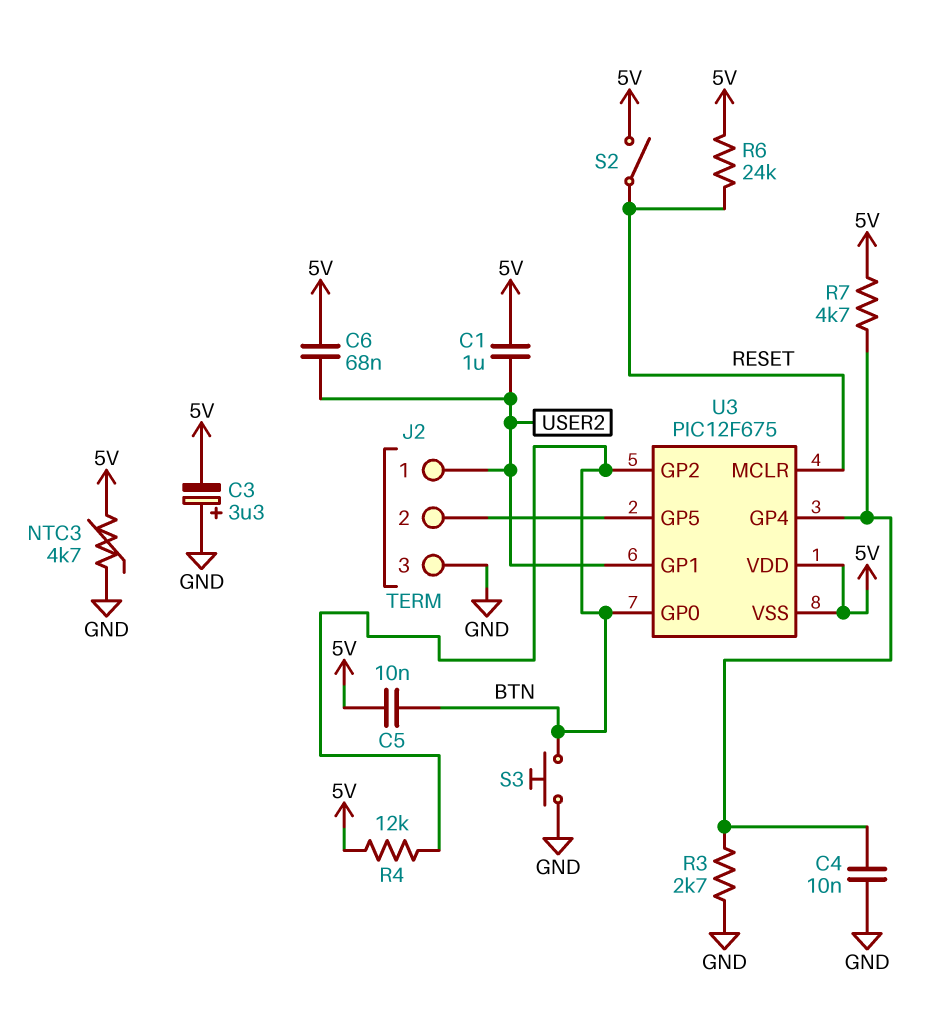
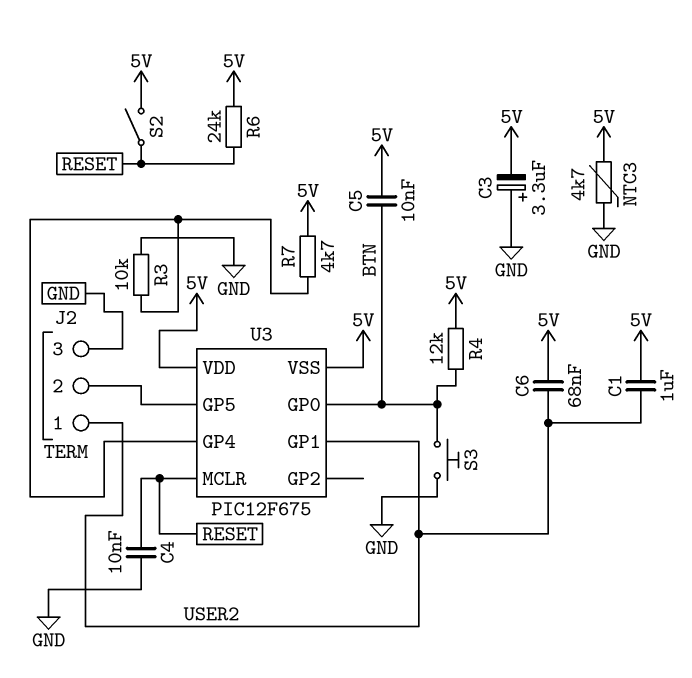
C4: 10nF (GND, U3/GP4) -> 10nF (GND, RESET)
R3: 2.7k (GND, U3/GP4) -> 10k (GND, U3/GP4)
U3 pin GP2: BTN -> none

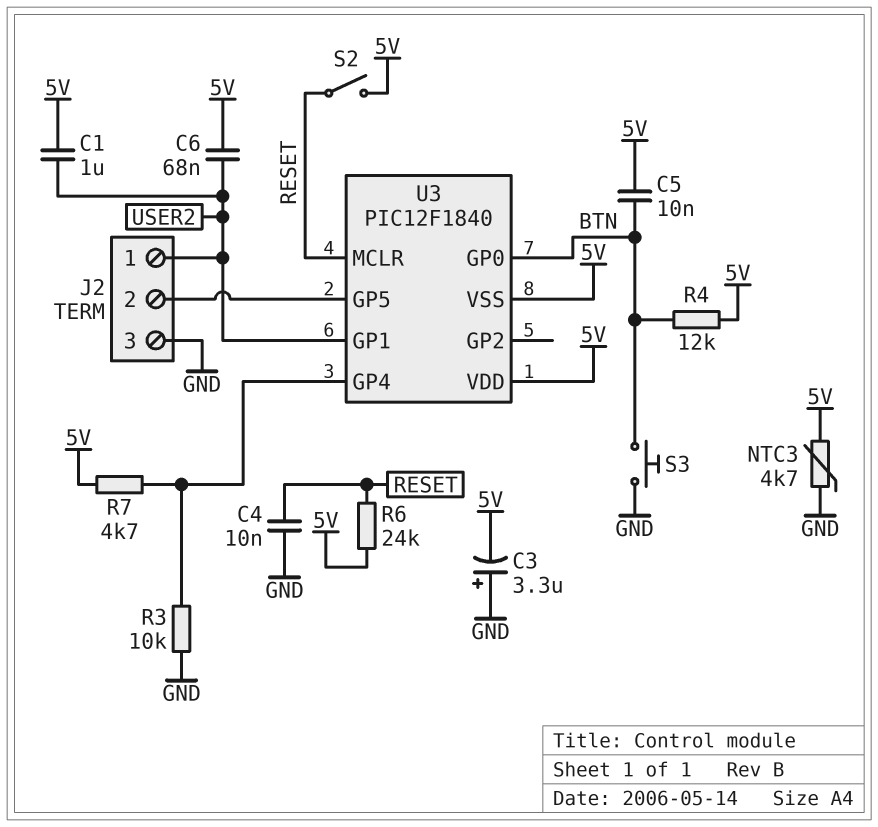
U3: PIC12F675 -> PIC12F1840

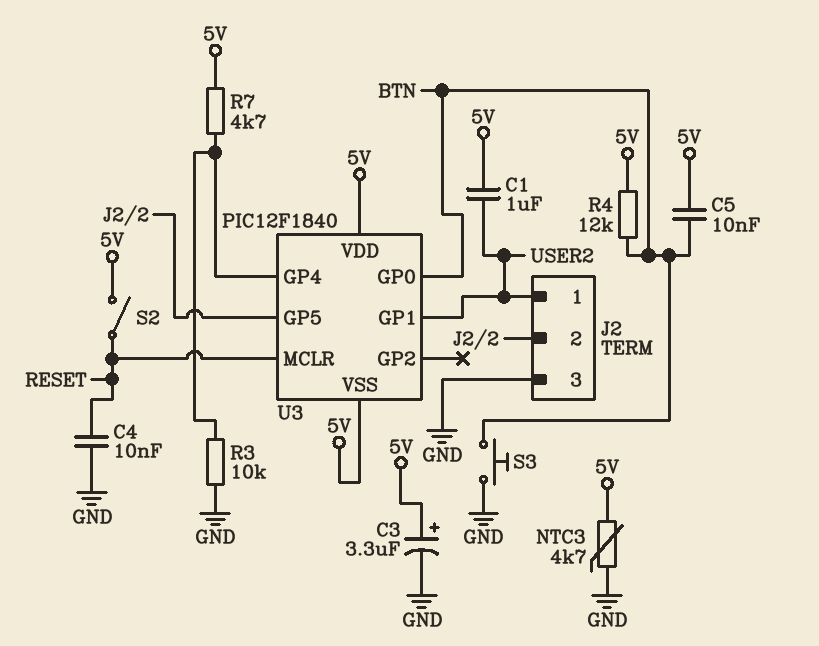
C3: 3.3uF (plus GND, minus 5V) -> 3.3uF (plus 5V, minus GND)
C6: 68nF (5V, USER2) -> none
R6: 24k (5V, RESET) -> none

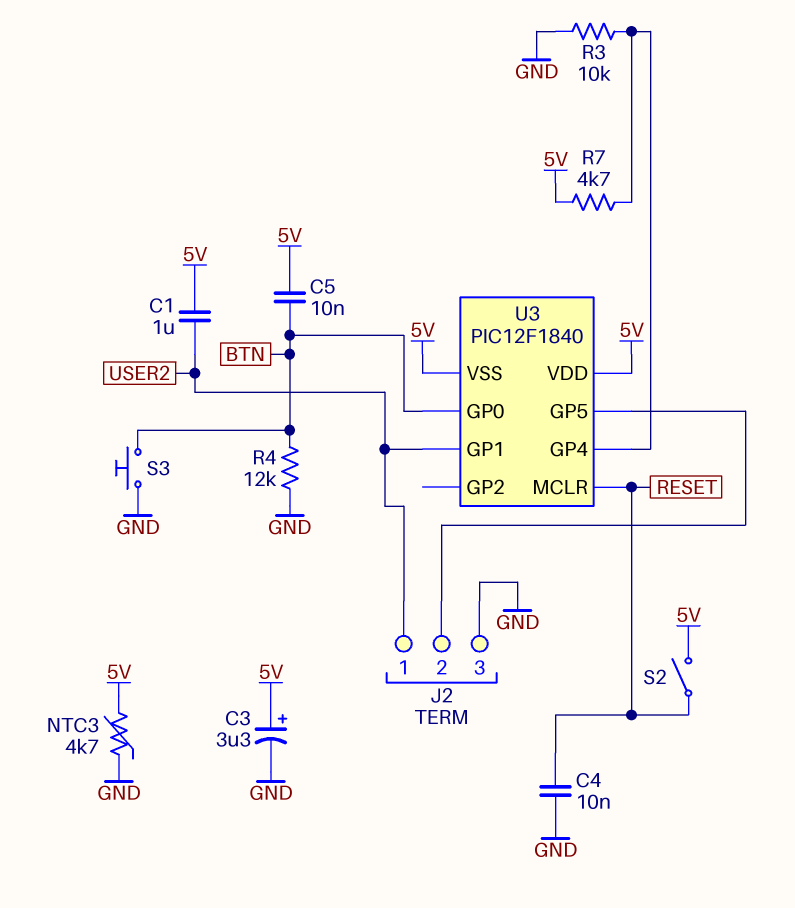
R4: 12k (5V, BTN) -> 12k (BTN, GND)

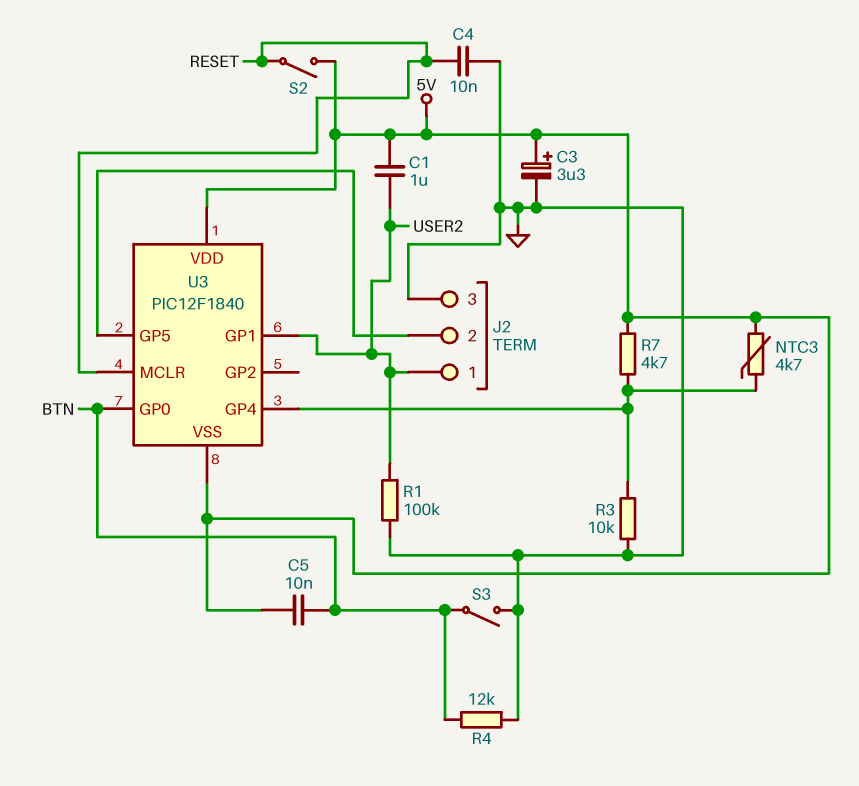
NTC3: 4.7k (5V, GND) -> 4.7k (5V, U3/GP4)
R1: none -> 100k (GND, USER2)
S3: button (BTN, GND) -> switch (BTN, GND)

